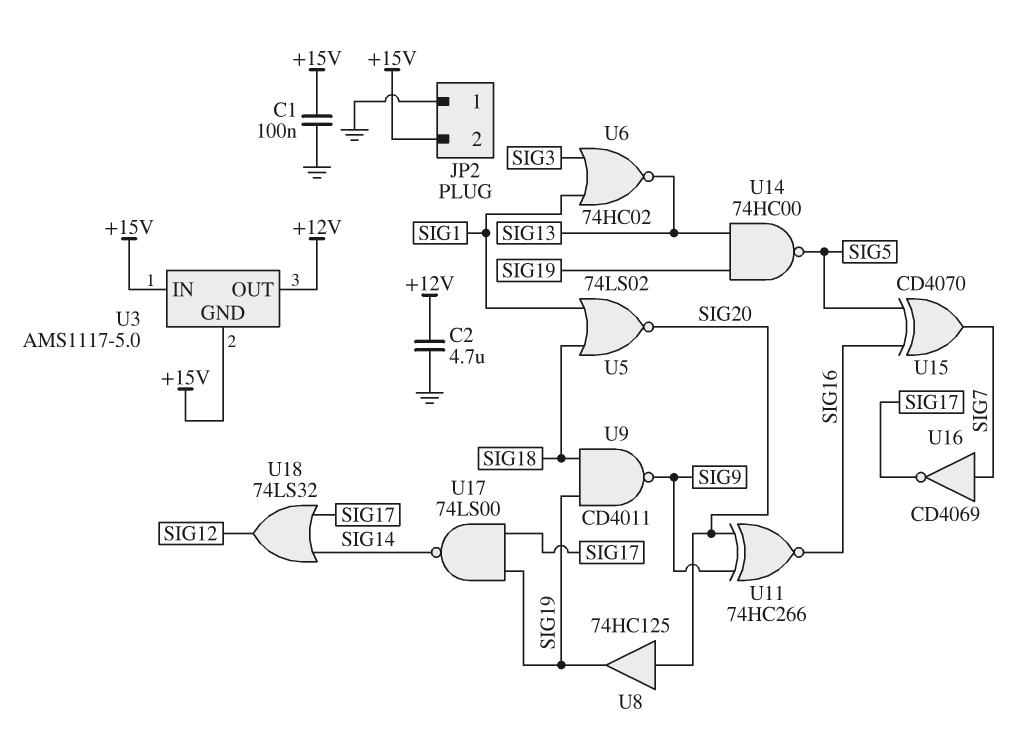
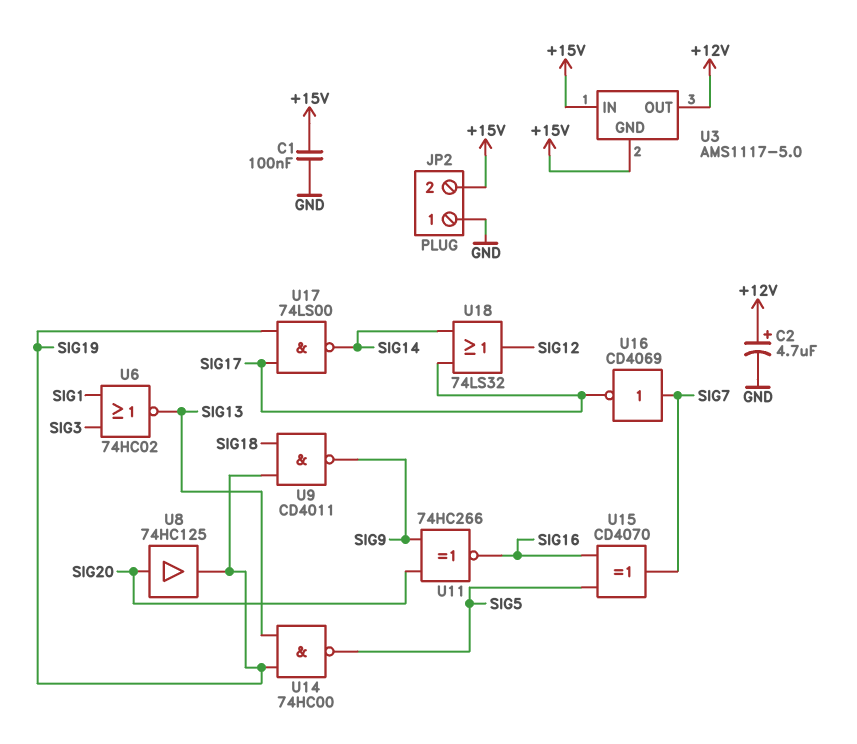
C2: 4.7uF (+12V, GND) -> 4.7uF (plus +12V, minus GND)
U5: NOR 74LS02 (in SIG1, in SIG18, out SIG20) -> none

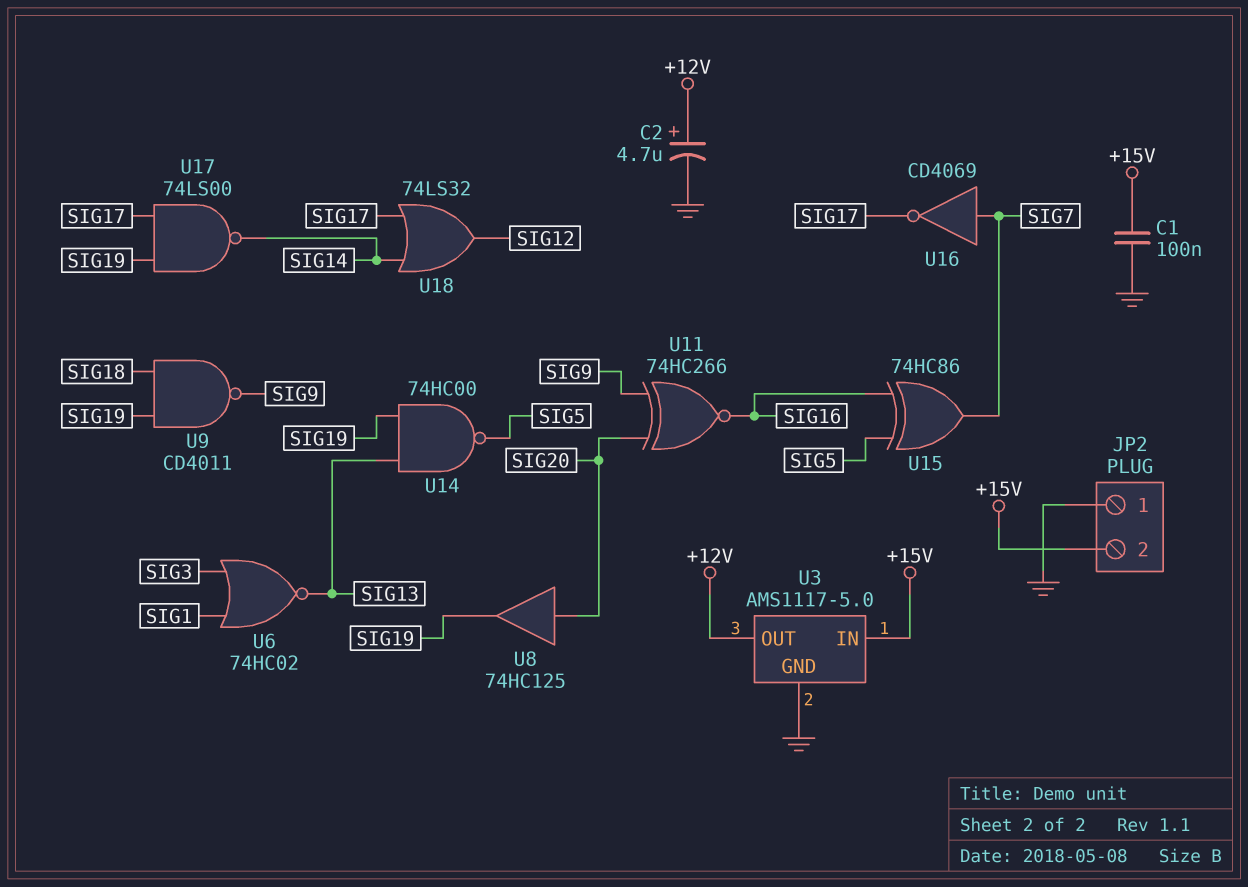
U3 pin GND: +15V -> GND
U15: XOR CD4070 (in SIG5, in SIG16, out SIG7) -> XOR 74HC86 (in SIG5, in SIG16, out SIG7)

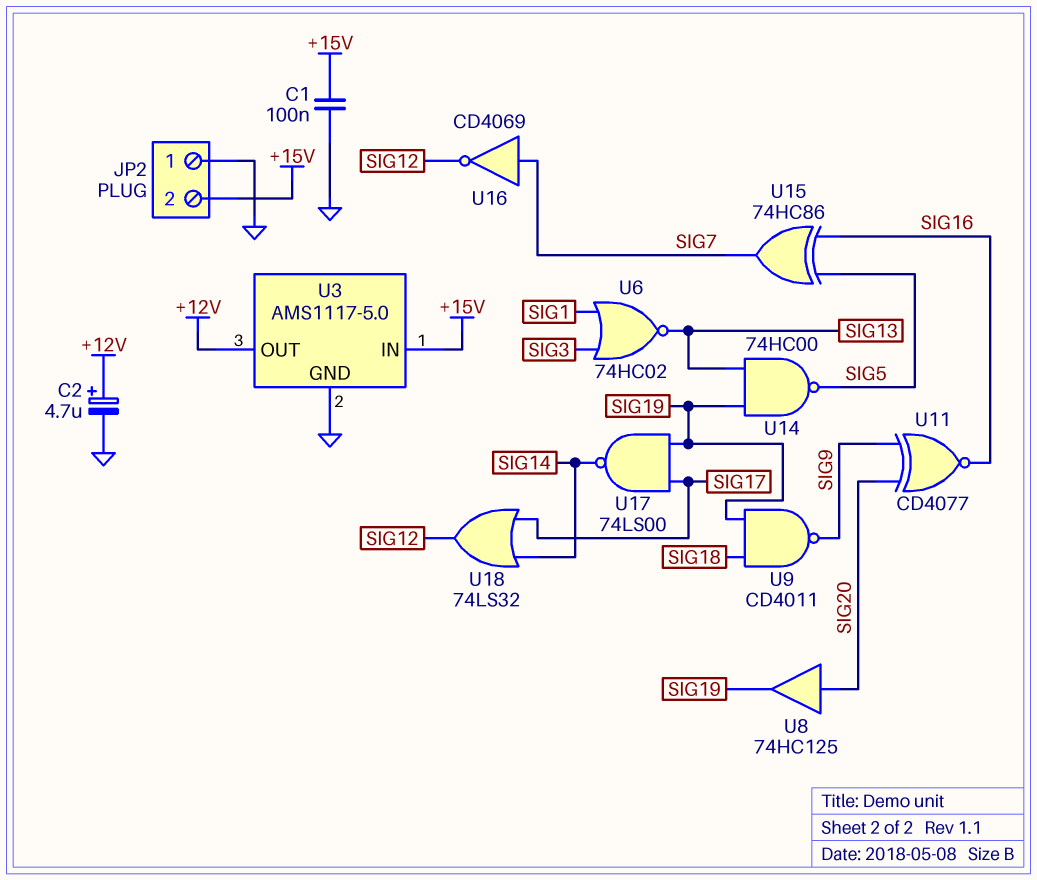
U11: XNOR 74HC266 (in SIG9, in SIG20, out SIG16) -> XNOR CD4077 (in SIG9, in SIG20, out SIG16)
U16: NOT CD4069 (in SIG7, out SIG17) -> NOT CD4069 (in SIG7, out SIG12)

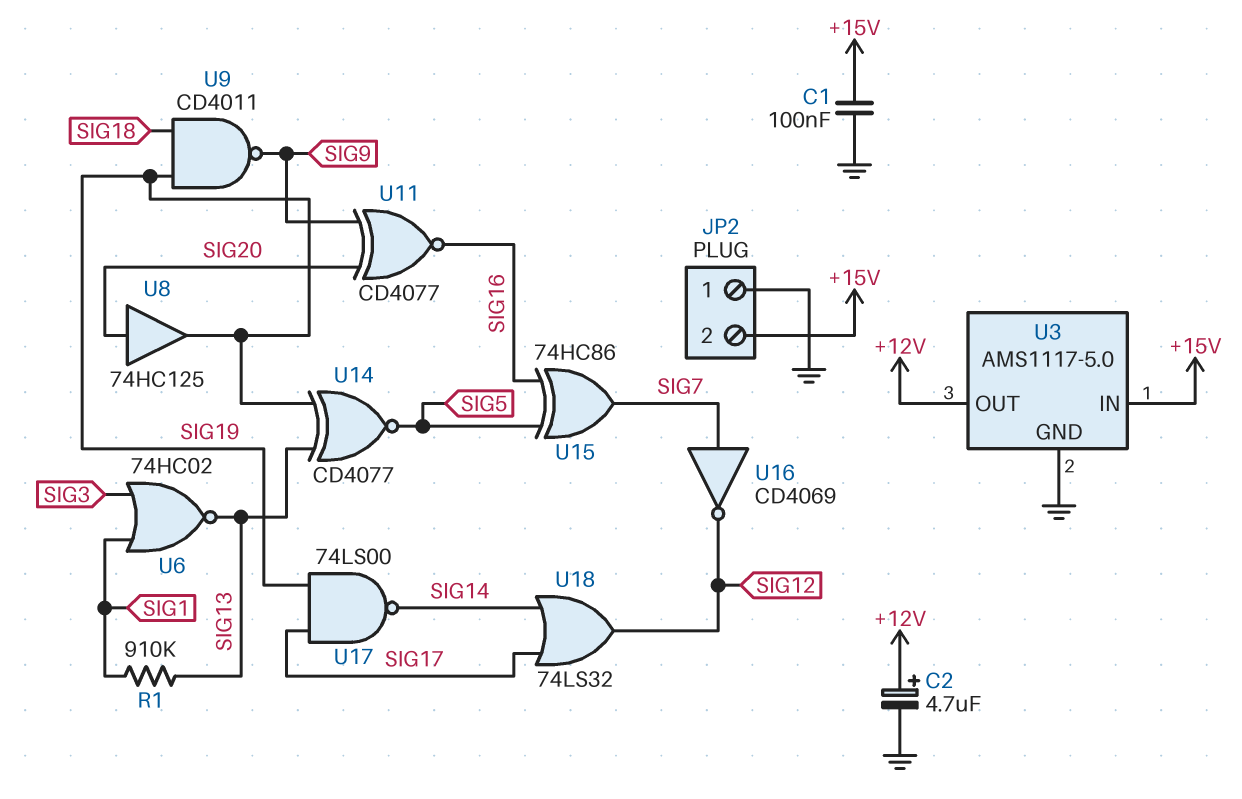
R1: none -> 910k (SIG1, SIG13)
U14: NAND 74HC00 (in SIG13, in SIG19, out SIG5) -> XNOR CD4077 (in SIG13, in SIG19, out SIG5)

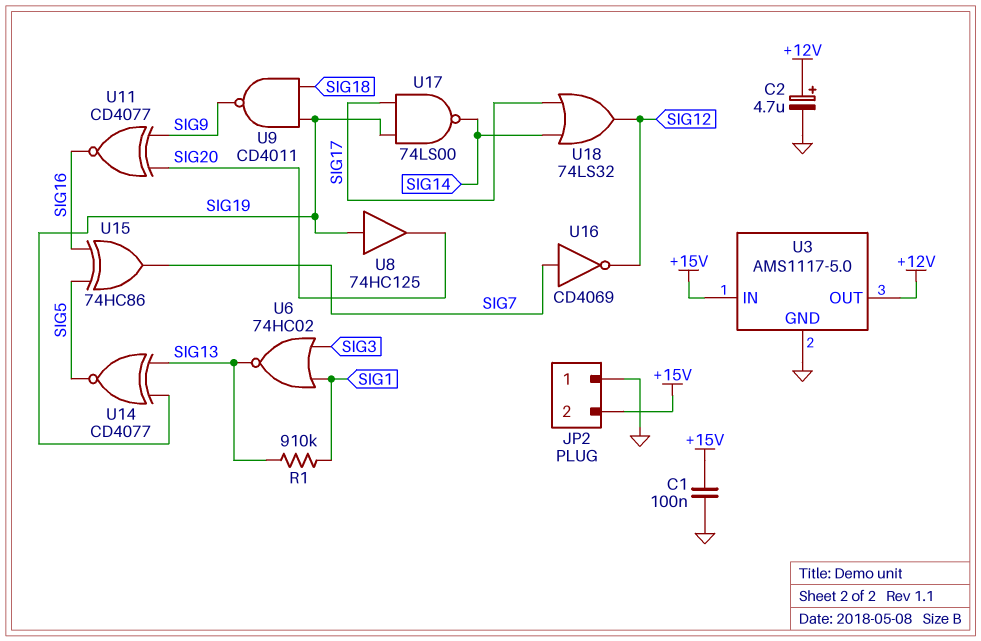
U8: buffer 74HC125 (in SIG20, out SIG19) -> buffer 74HC125 (in SIG19, out SIG20)

